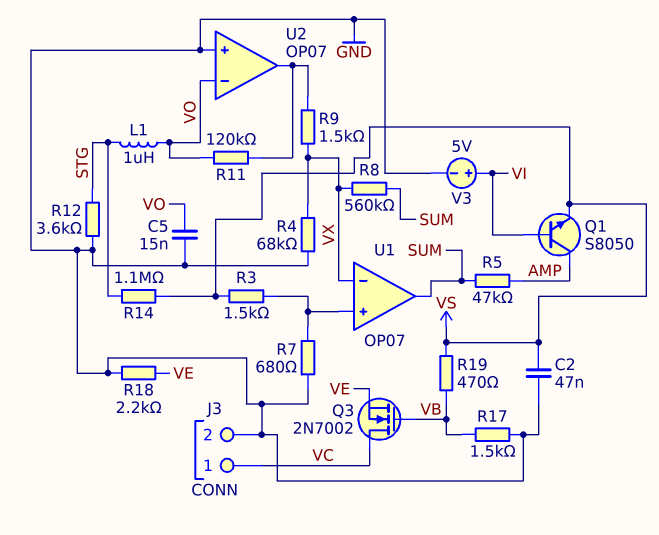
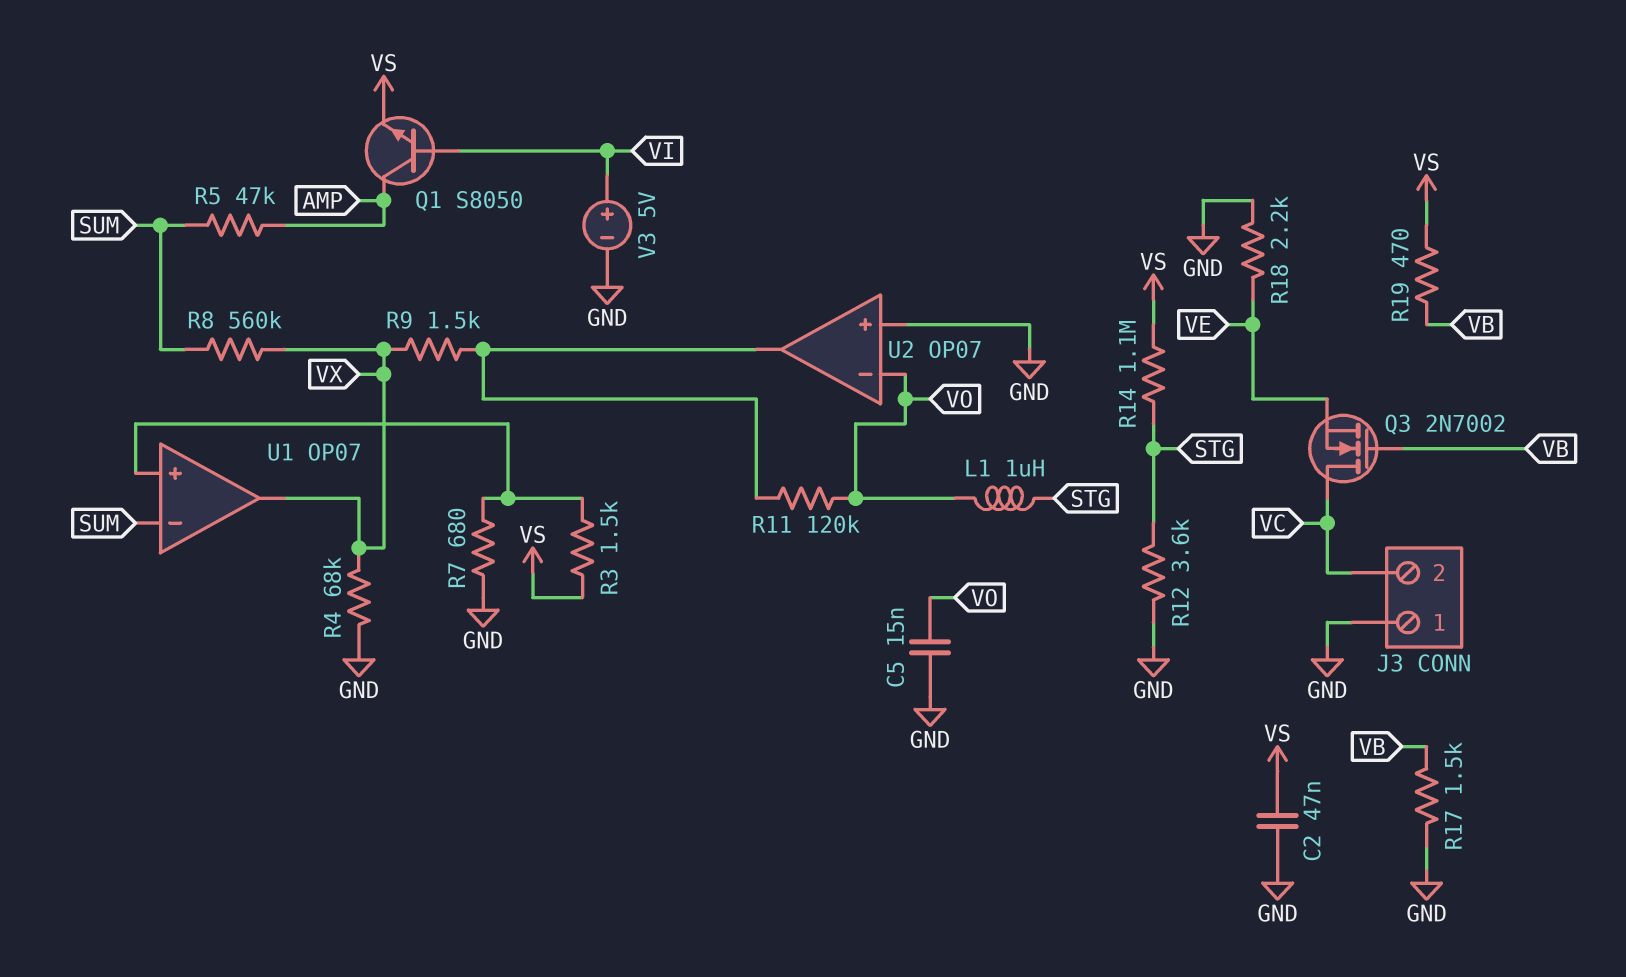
J3 pin 1: VC -> GND
J3 pin 2: GND -> VC
U1 pin in-: VX -> SUM
U1 pin out: SUM -> VX

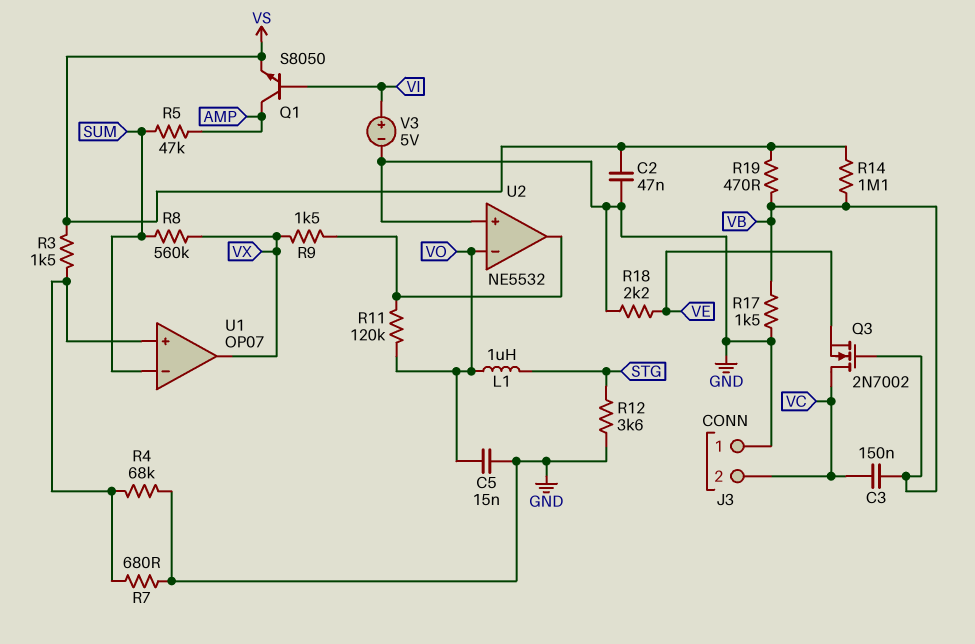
C3: none -> 150nF (VB, VC)
R4: 68k (GND, VX) -> 68k (GND, U1/in+)
R14: 1.1M (STG, VS) -> 1.1M (VB, VS)
U2: OP07 -> NE5532

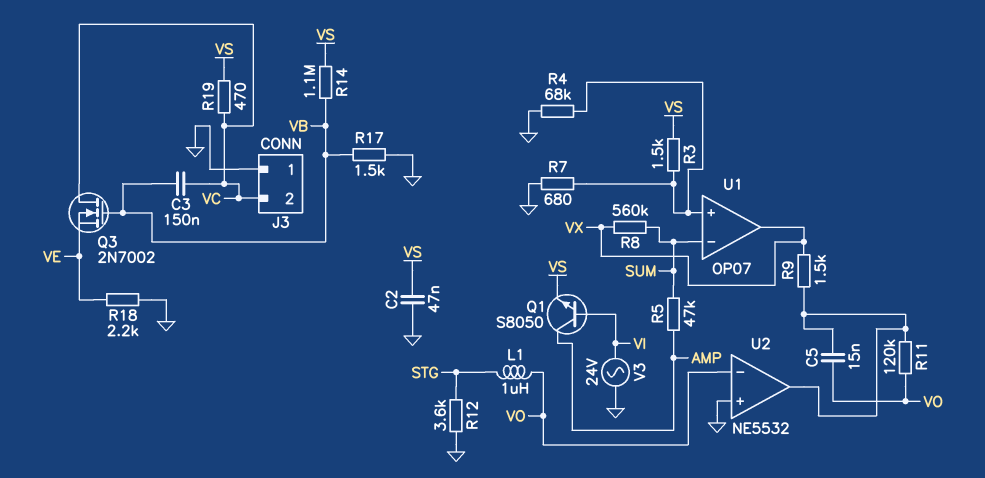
C5: 15nF (GND, VO) -> 15nF (U2/out, VO)
R19: 470 (VB, VS) -> 470 (VC, VS)
V3: 5V (plus VI, minus GND) -> AC 24V (GND, VI)

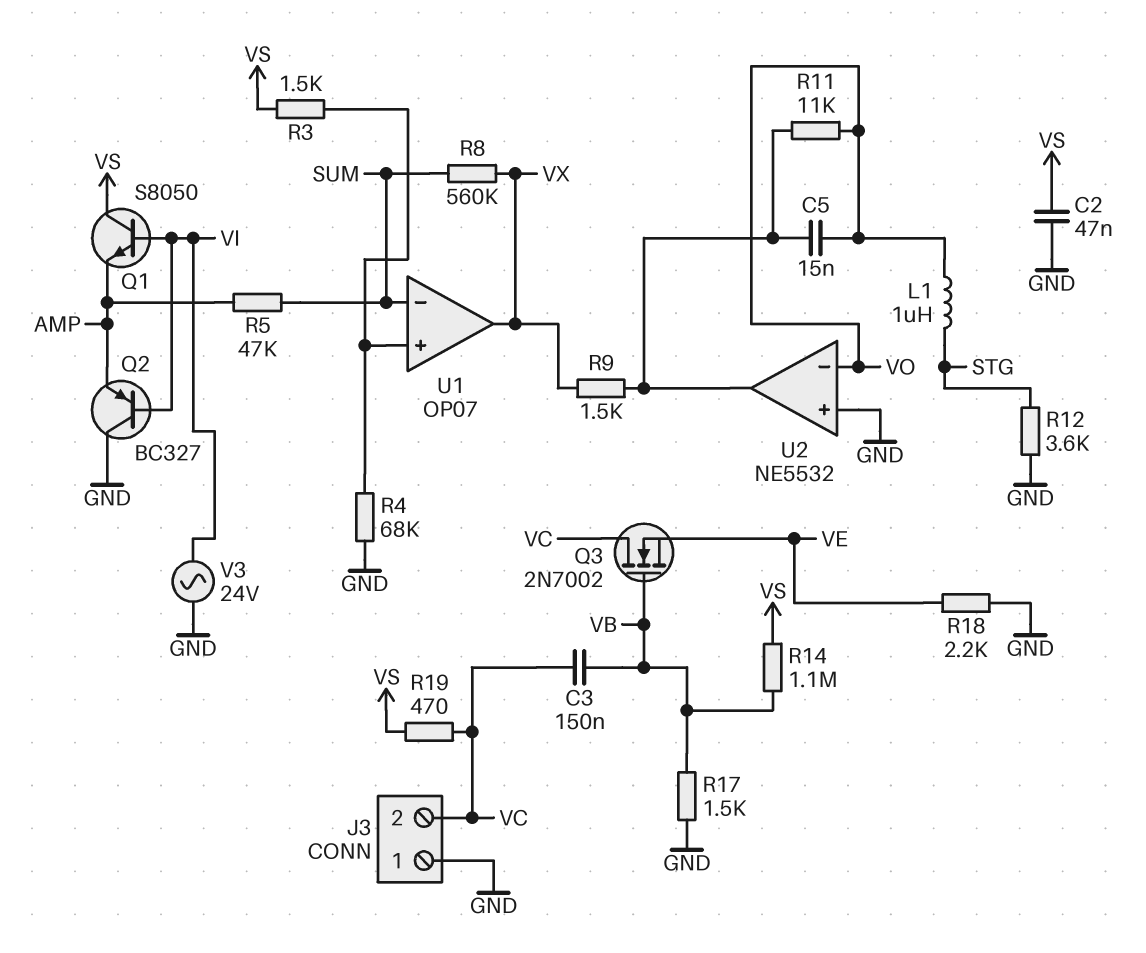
Q1: NPN S8050 (B VI, C AMP, E VS) -> NPN S8050 (B VI, C VS, E AMP)
Q2: none -> PNP BC327 (B VI, C GND, E AMP)
R7: 680 (GND, U1/in+) -> none
R11: 120k (U2/out, VO) -> 11k (U2/out, VO)

